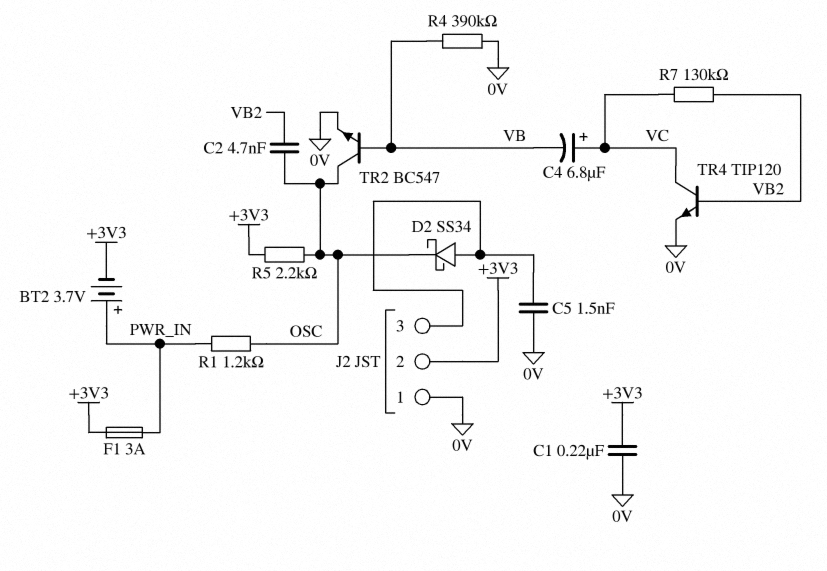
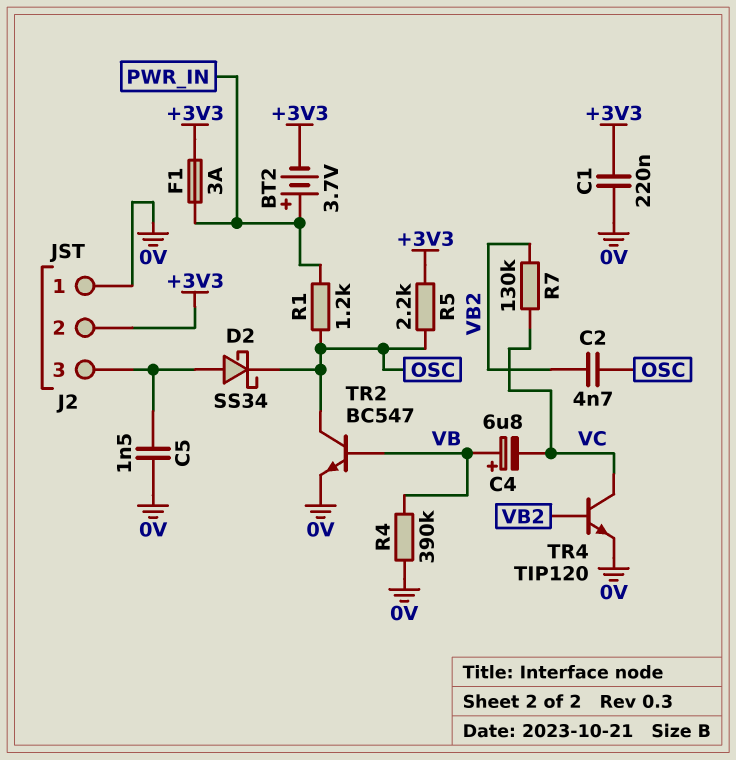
C4: 6.8uF (plus VC, minus VB) -> 6.8uF (plus VB, minus VC)

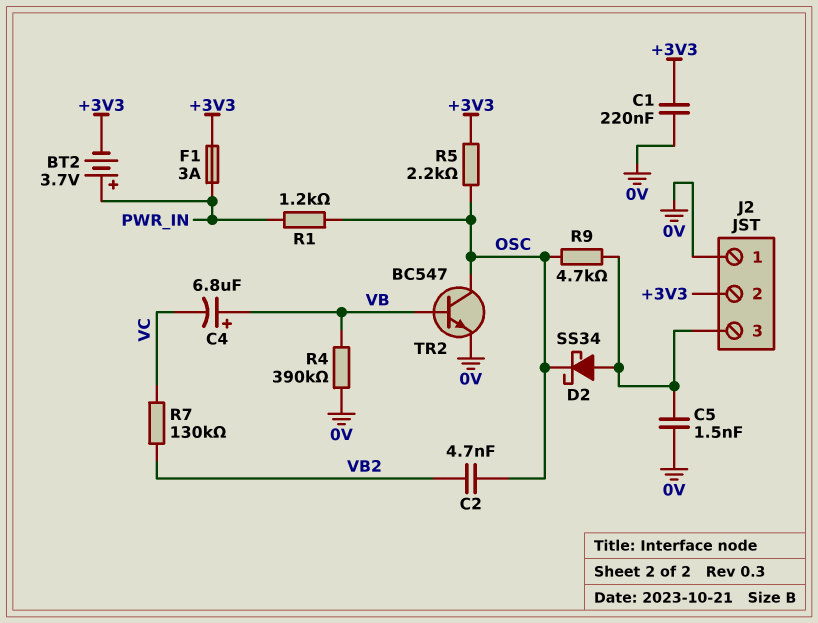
R9: none -> 4.7k (J2/3, OSC)
TR4: NPN TIP120 (B VB2, C VC, E 0V) -> none

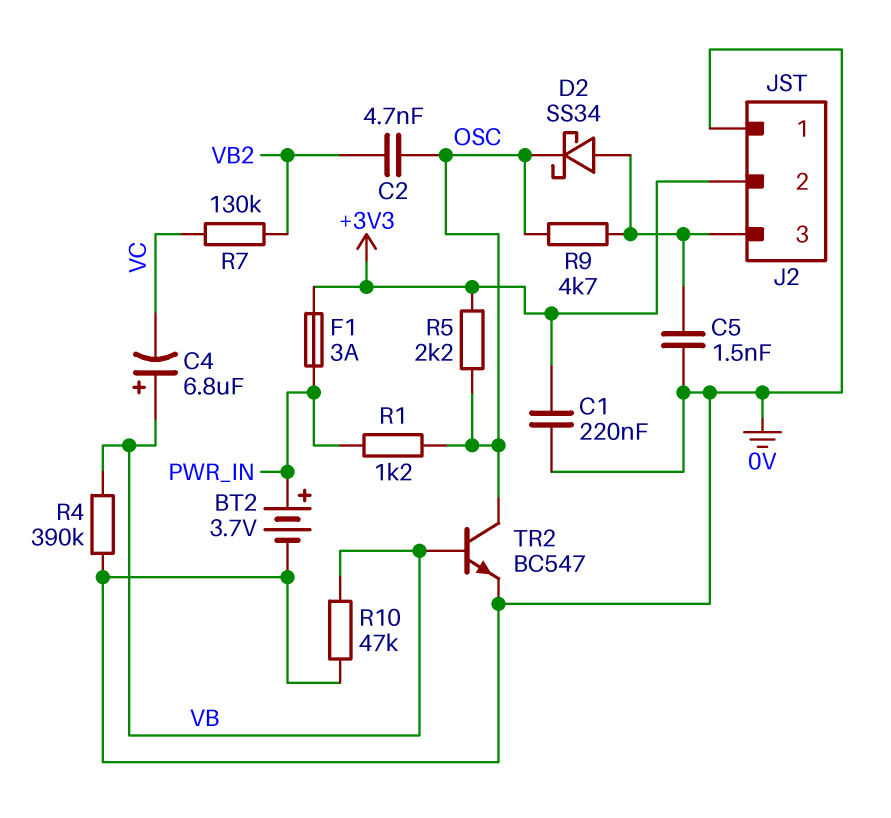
BT2: 3.7V (plus PWR_IN, minus +3V3) -> 3.7V (plus PWR_IN, minus 0V)
R10: none -> 47k (0V, VB)

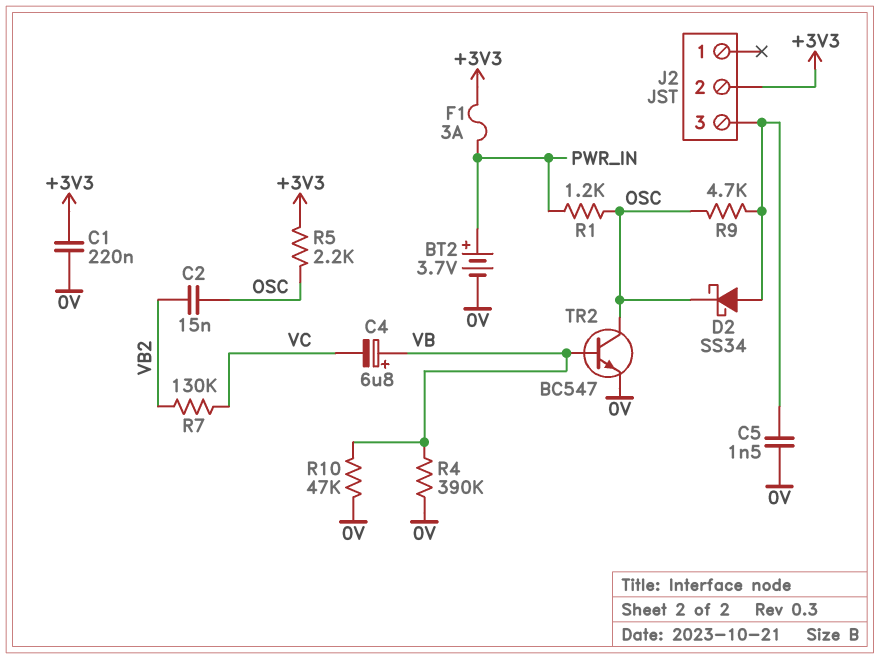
C2: 4.7nF (OSC, VB2) -> 15nF (OSC, VB2)
J2 pin 1: 0V -> none

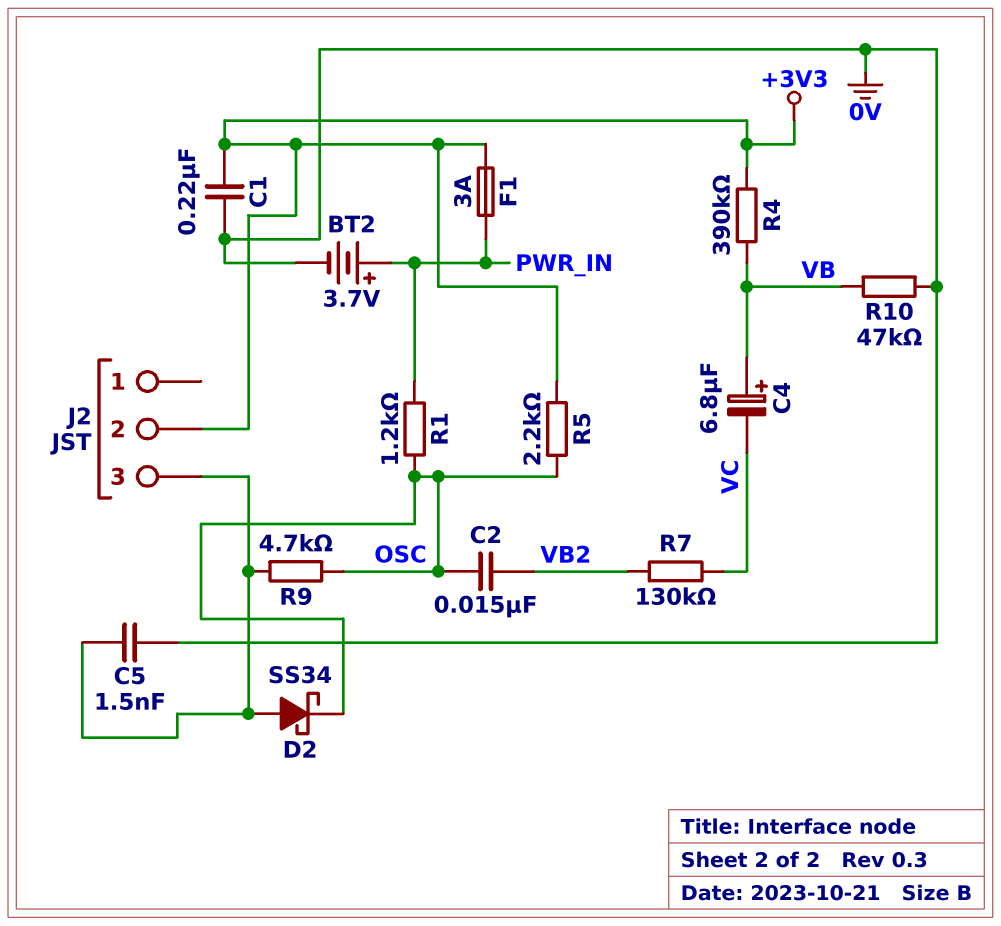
R4: 390k (0V, VB) -> 390k (+3V3, VB)
TR2: NPN BC547 (B VB, C OSC, E 0V) -> none

